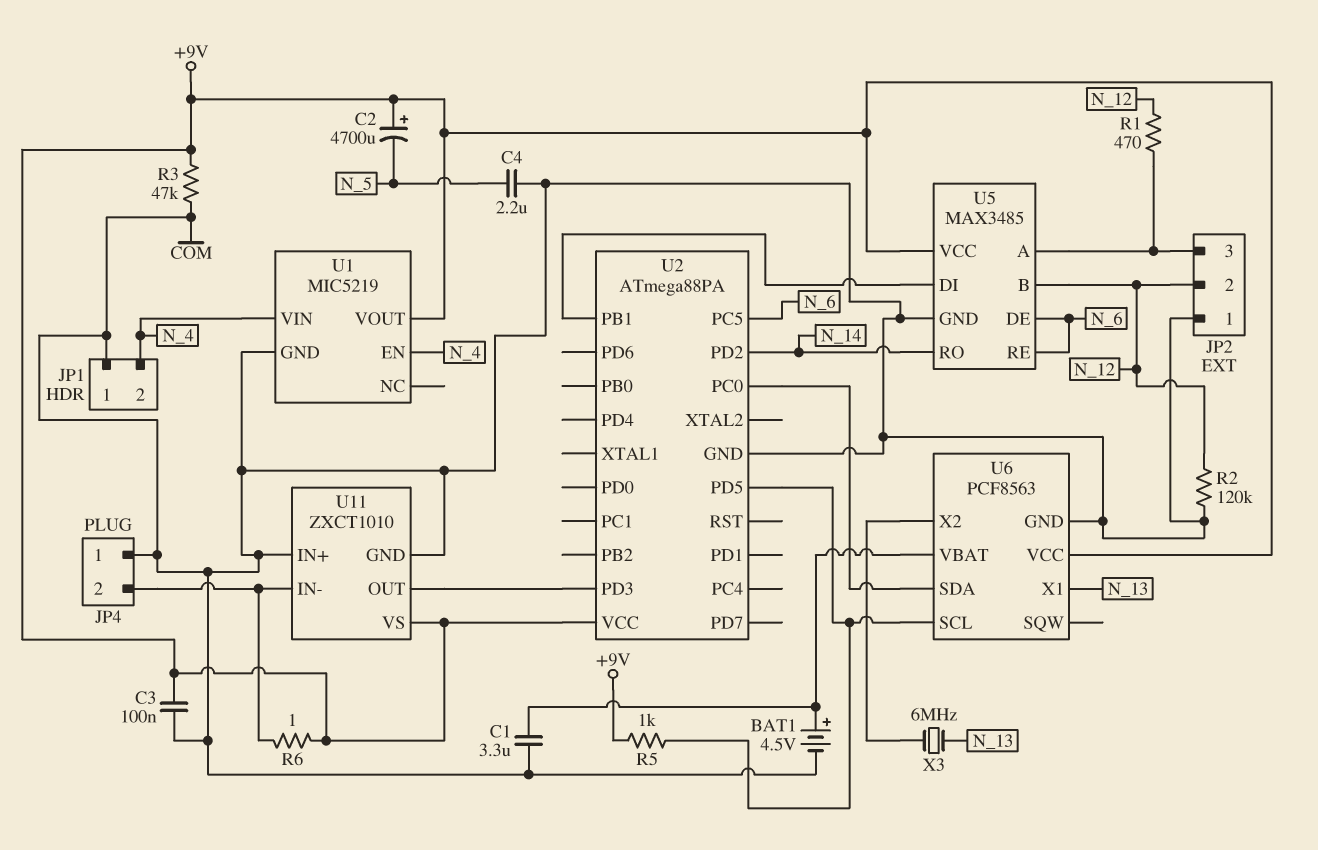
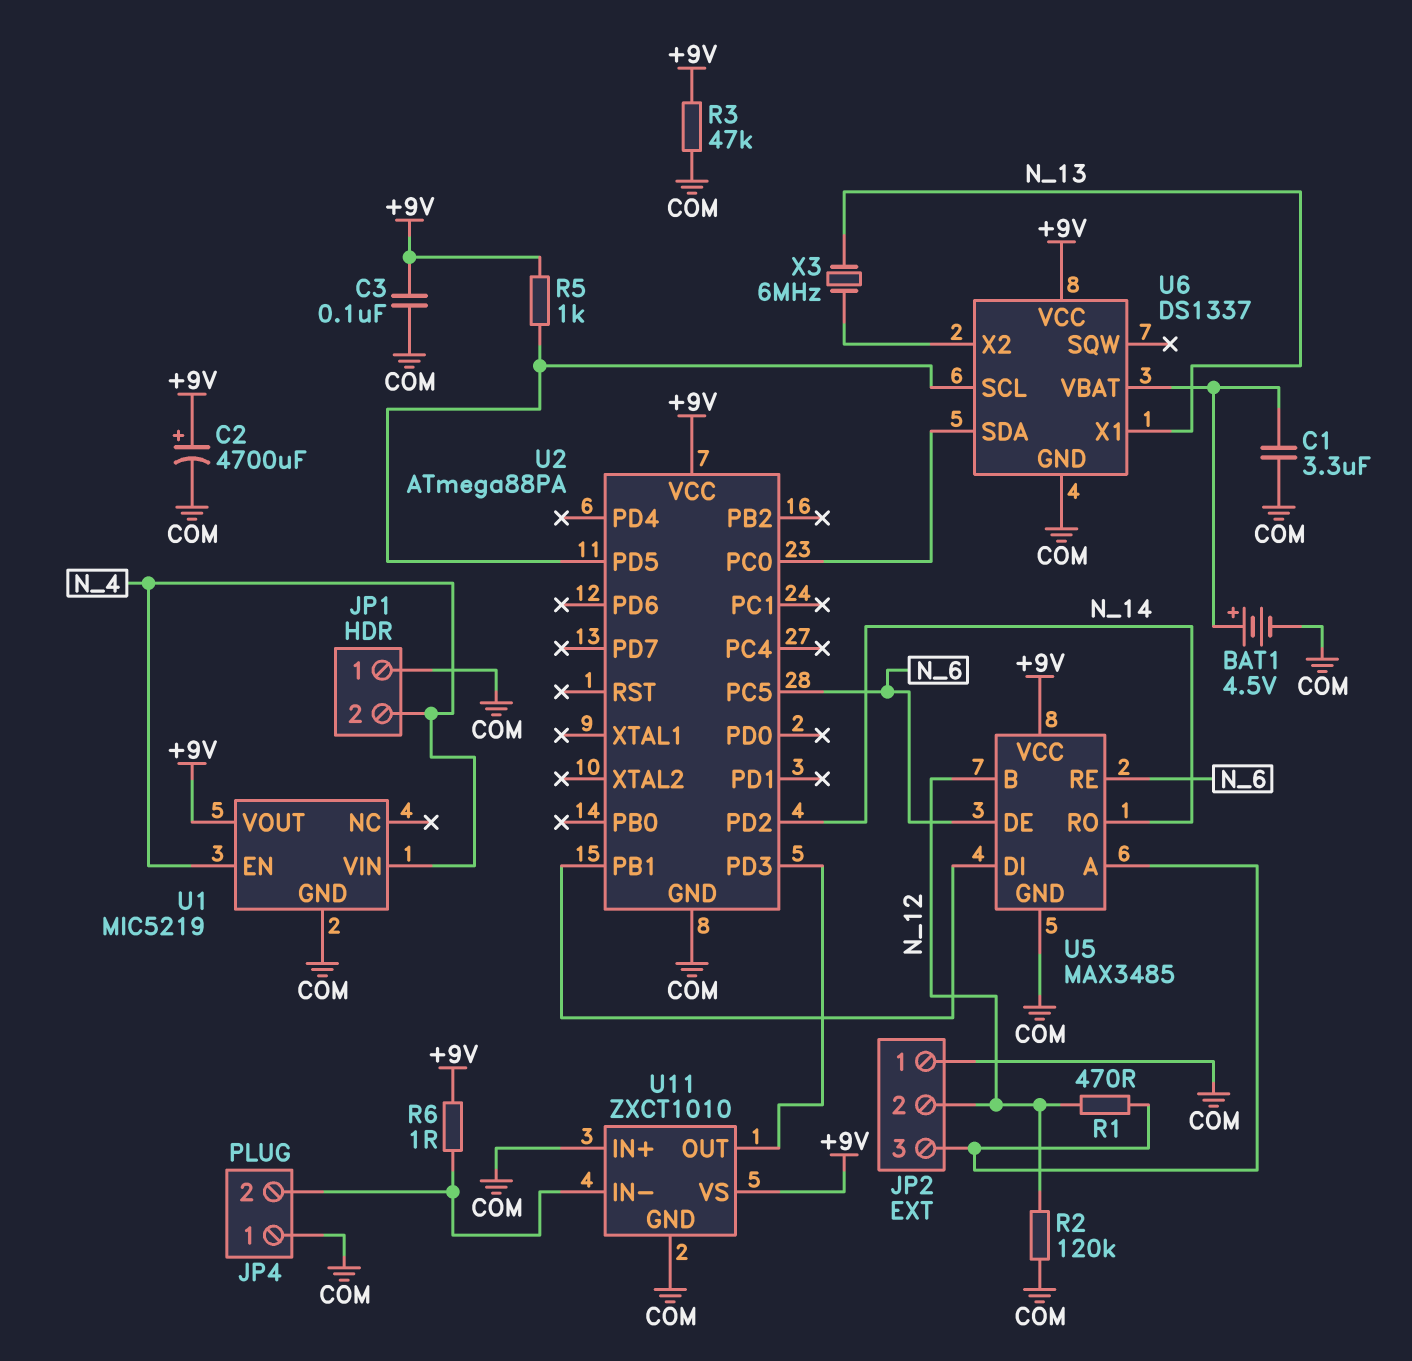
C2: 4700uF (plus +9V, minus N_5) -> 4700uF (plus +9V, minus COM)
C4: 2.2uF (COM, N_5) -> none
U6: PCF8563 -> DS1337

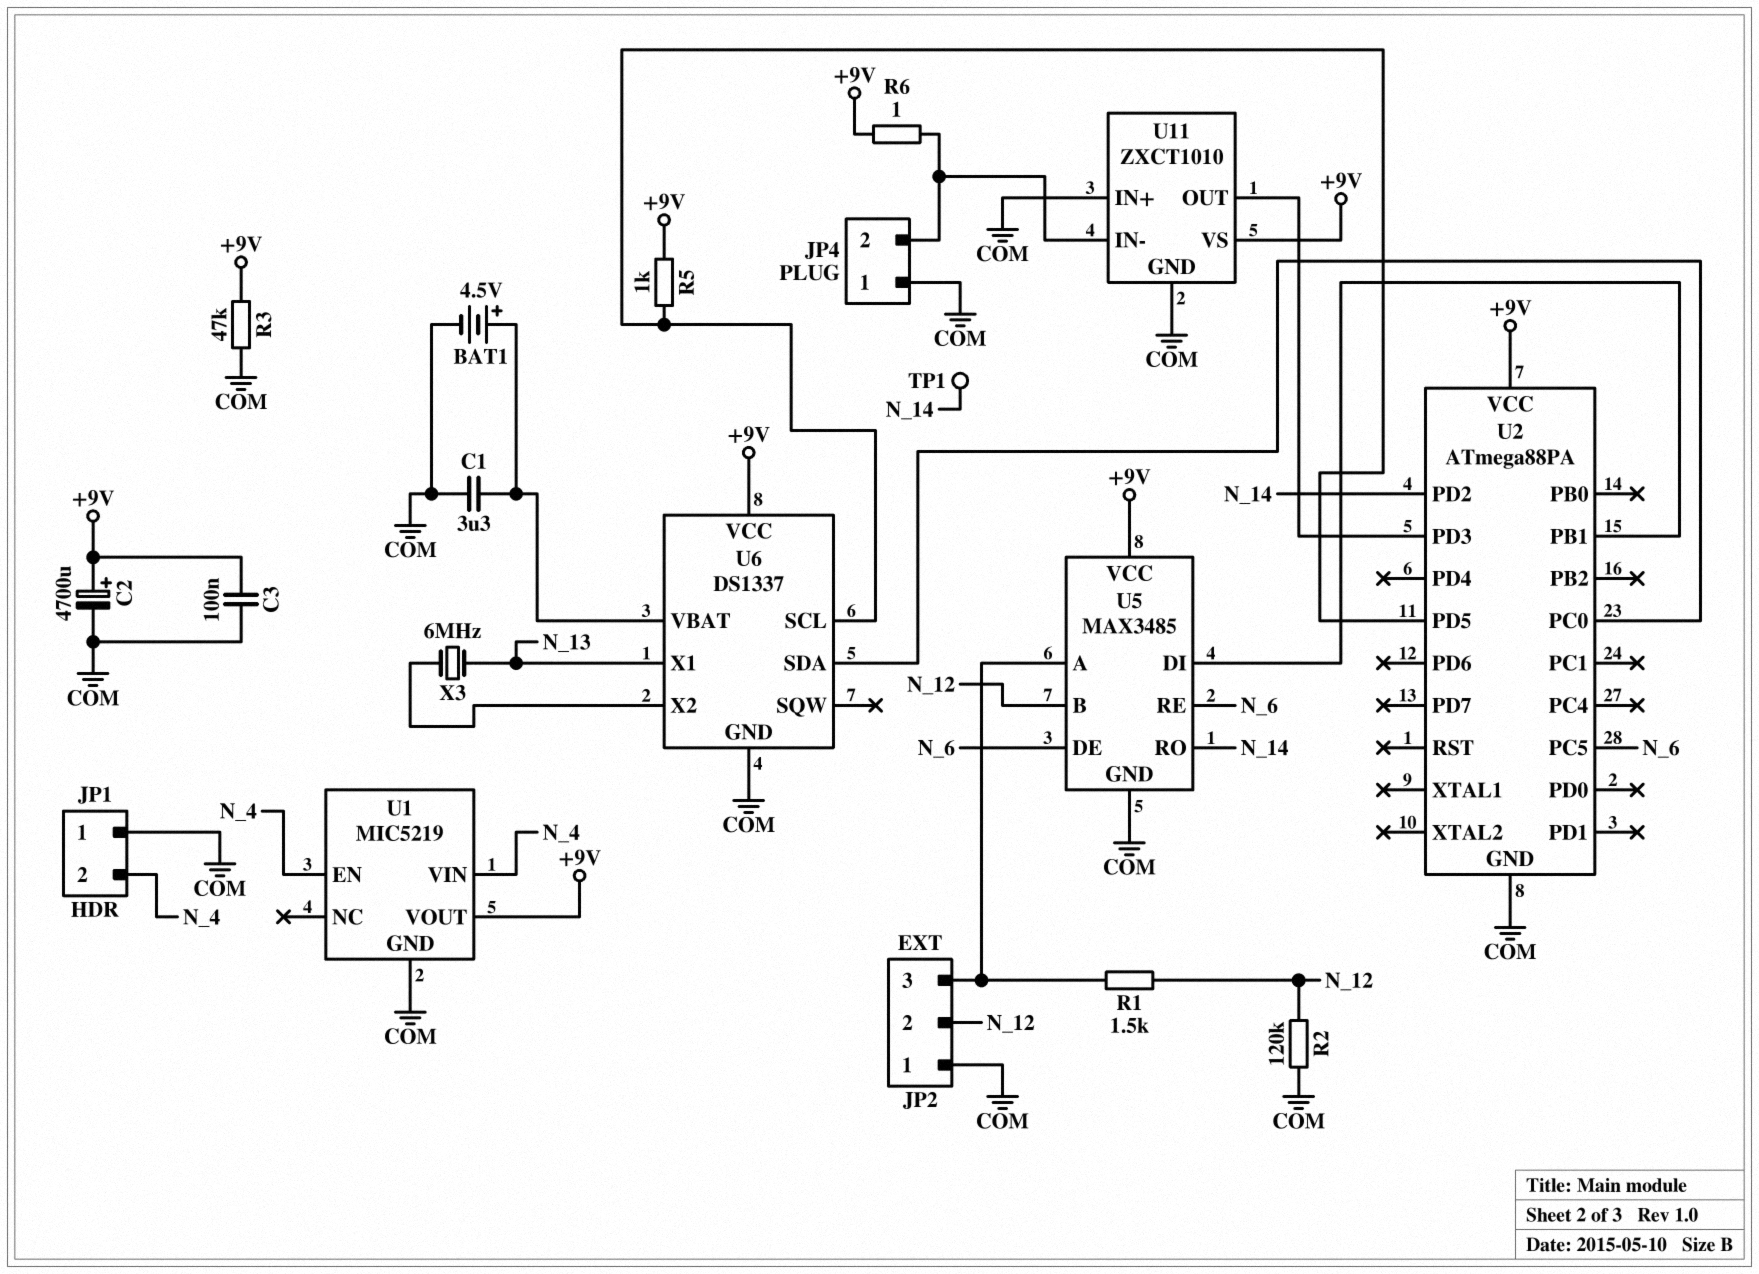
R1: 470 (JP2/3, N_12) -> 1.5k (JP2/3, N_12)
TP1: none -> test point (N_14)

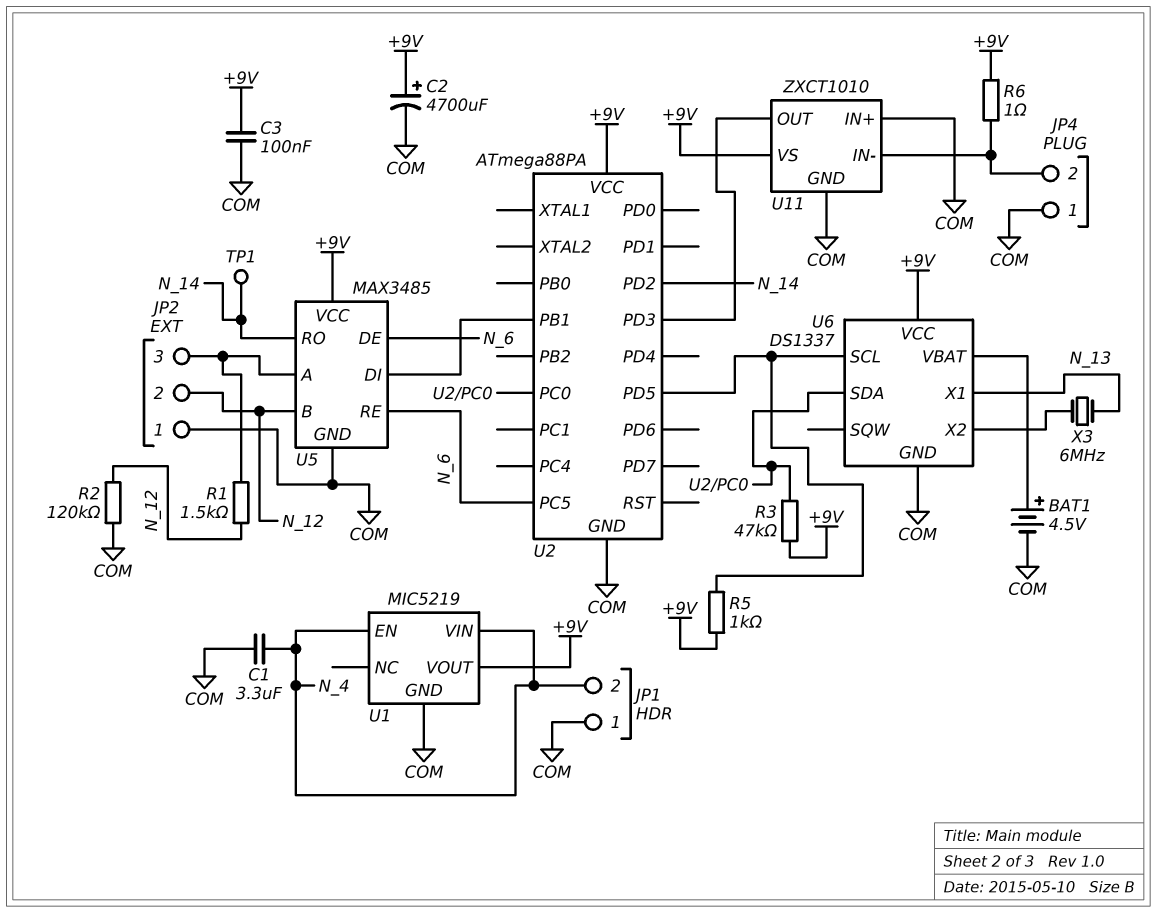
C1: 3.3uF (COM, U6/VBAT) -> 3.3uF (COM, N_4)
R3: 47k (+9V, COM) -> 47k (+9V, U2/PC0)

